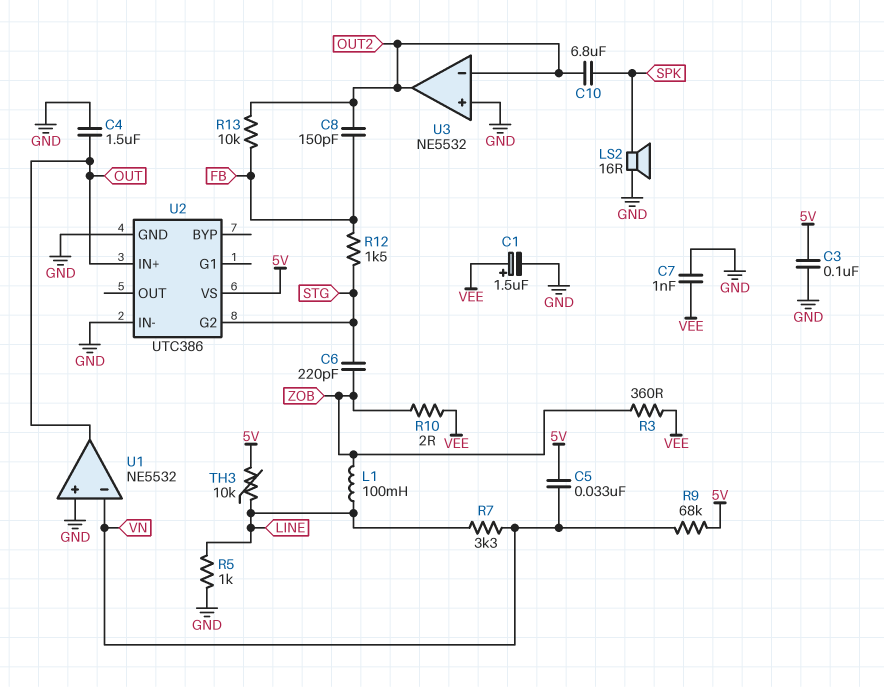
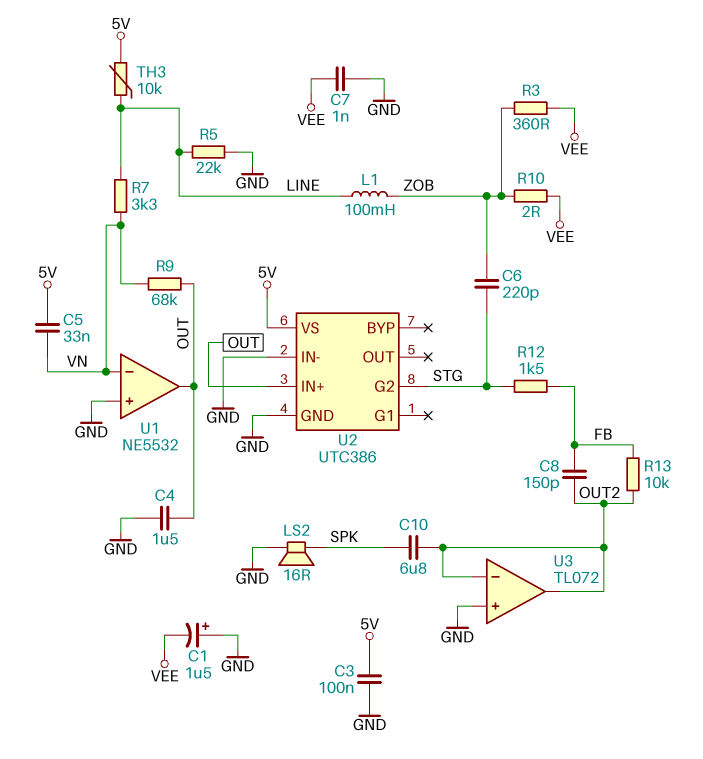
C1: 1.5uF (plus VEE, minus GND) -> 1.5uF (plus GND, minus VEE)
R5: 1k (GND, LINE) -> 22k (GND, LINE)
R9: 68k (5V, VN) -> 68k (OUT, VN)
U3: NE5532 -> TL072

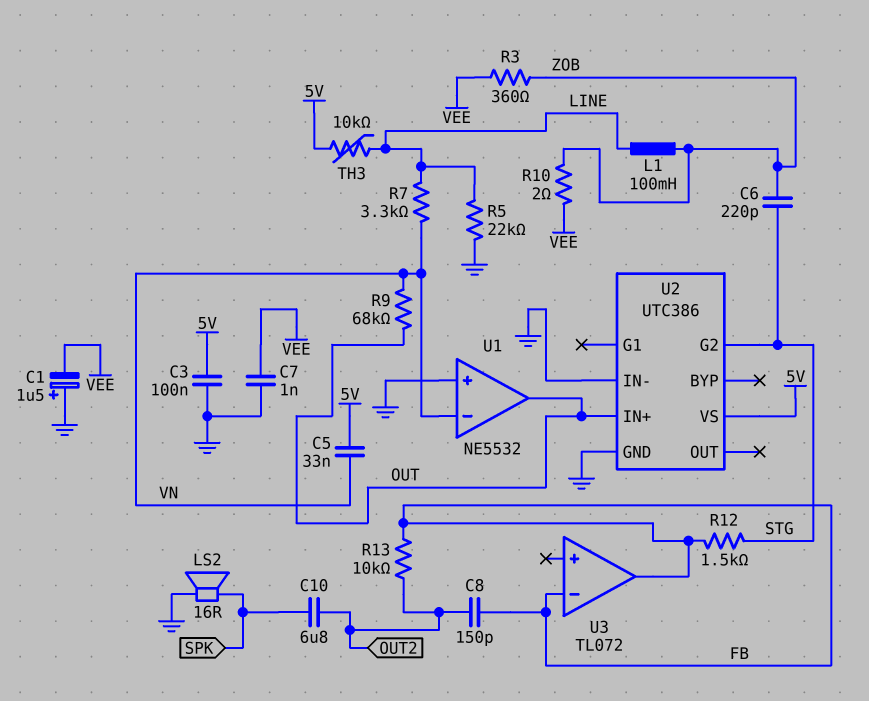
C4: 1.5uF (GND, OUT) -> none
U3 pin in+: GND -> none
U3 pin in-: OUT2 -> FB
U3 pin out: OUT2 -> FB

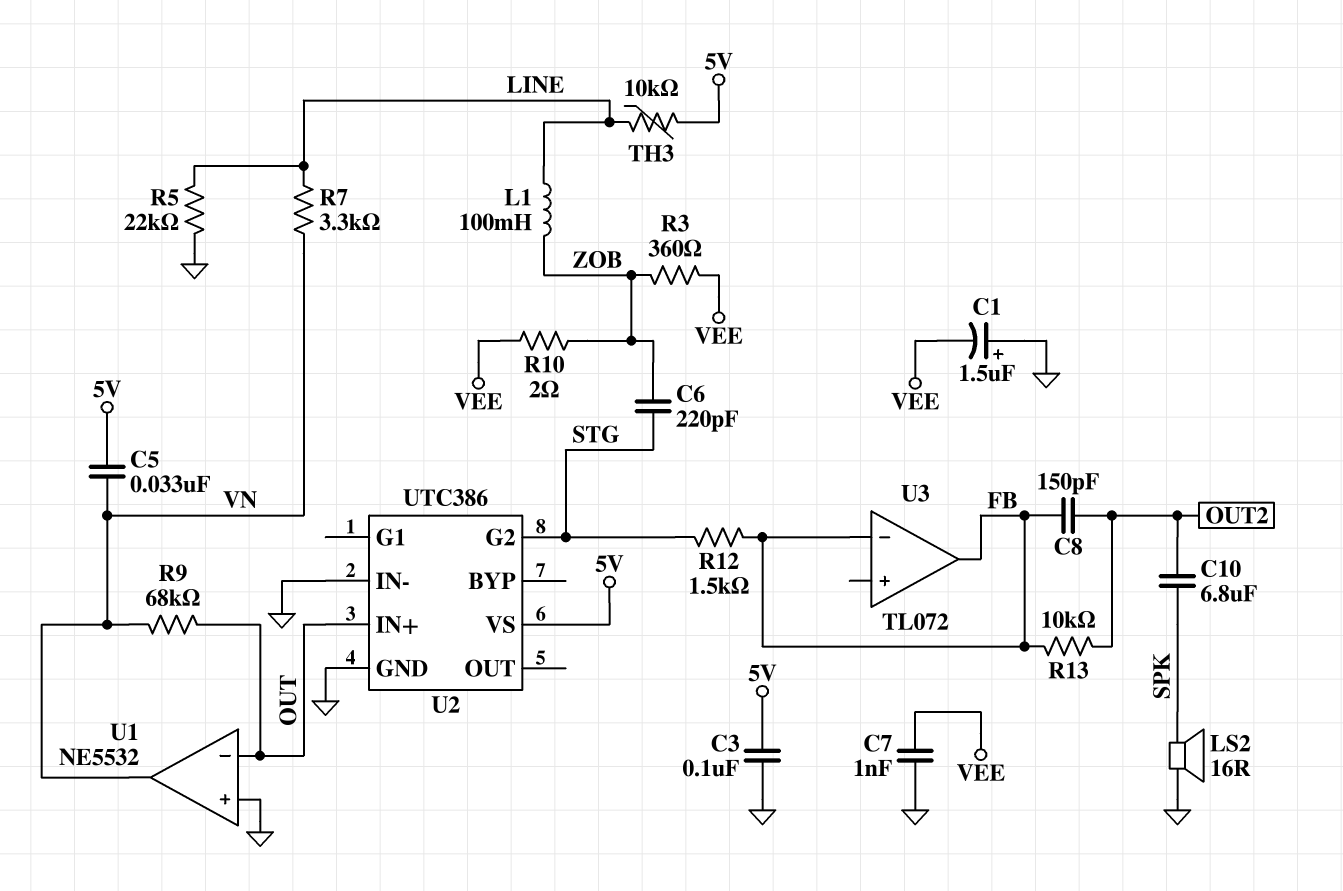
U1 pin in-: VN -> OUT
U1 pin out: OUT -> VN

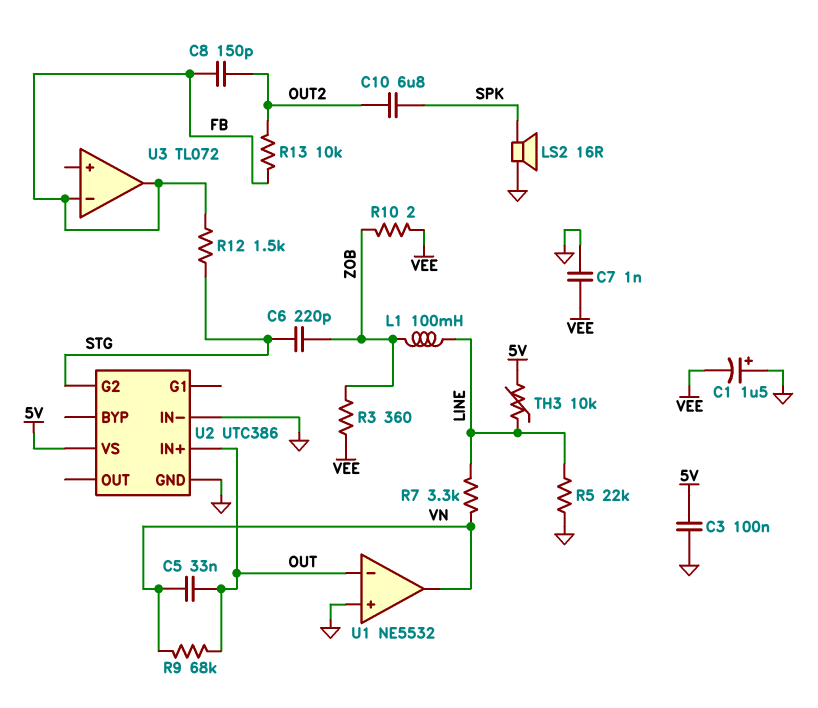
C5: 33nF (5V, VN) -> 33nF (OUT, VN)

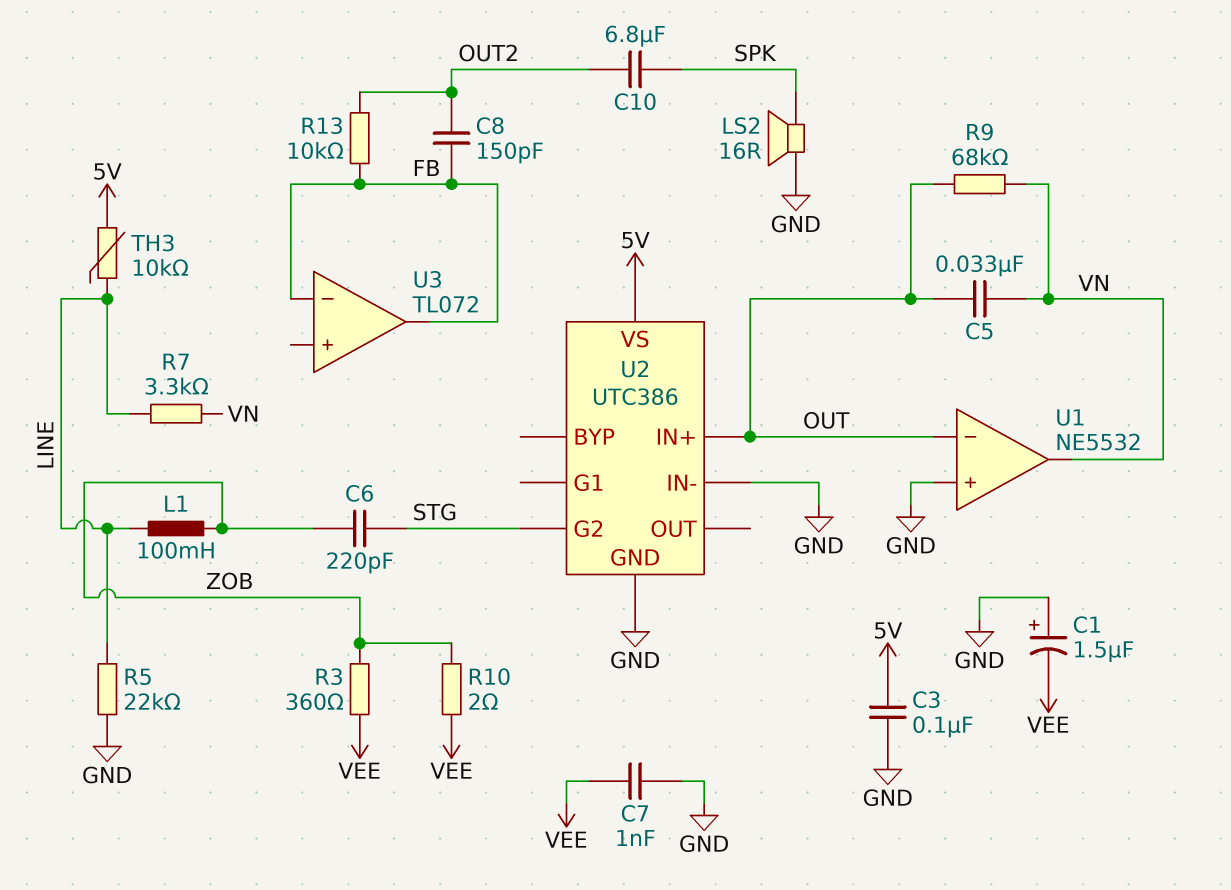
R12: 1.5k (FB, STG) -> none

